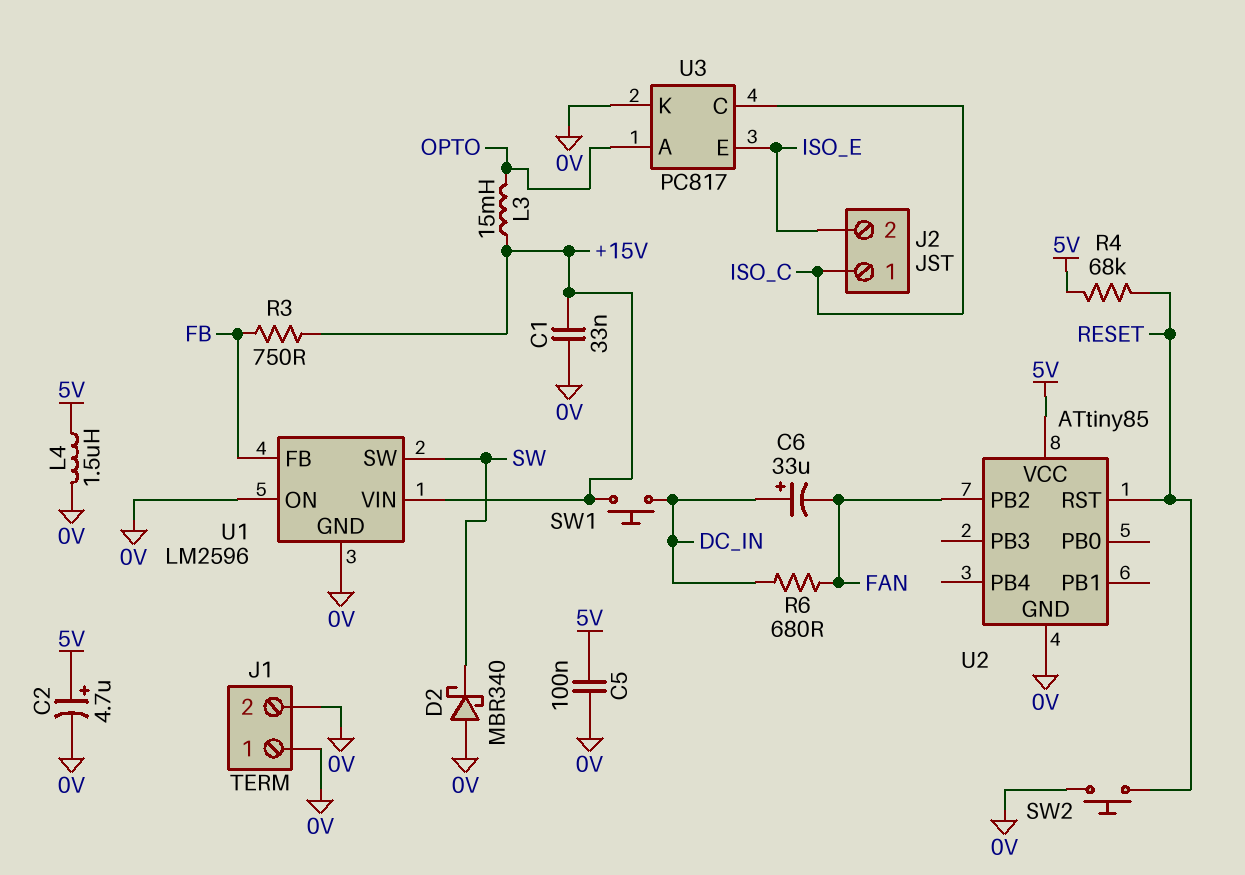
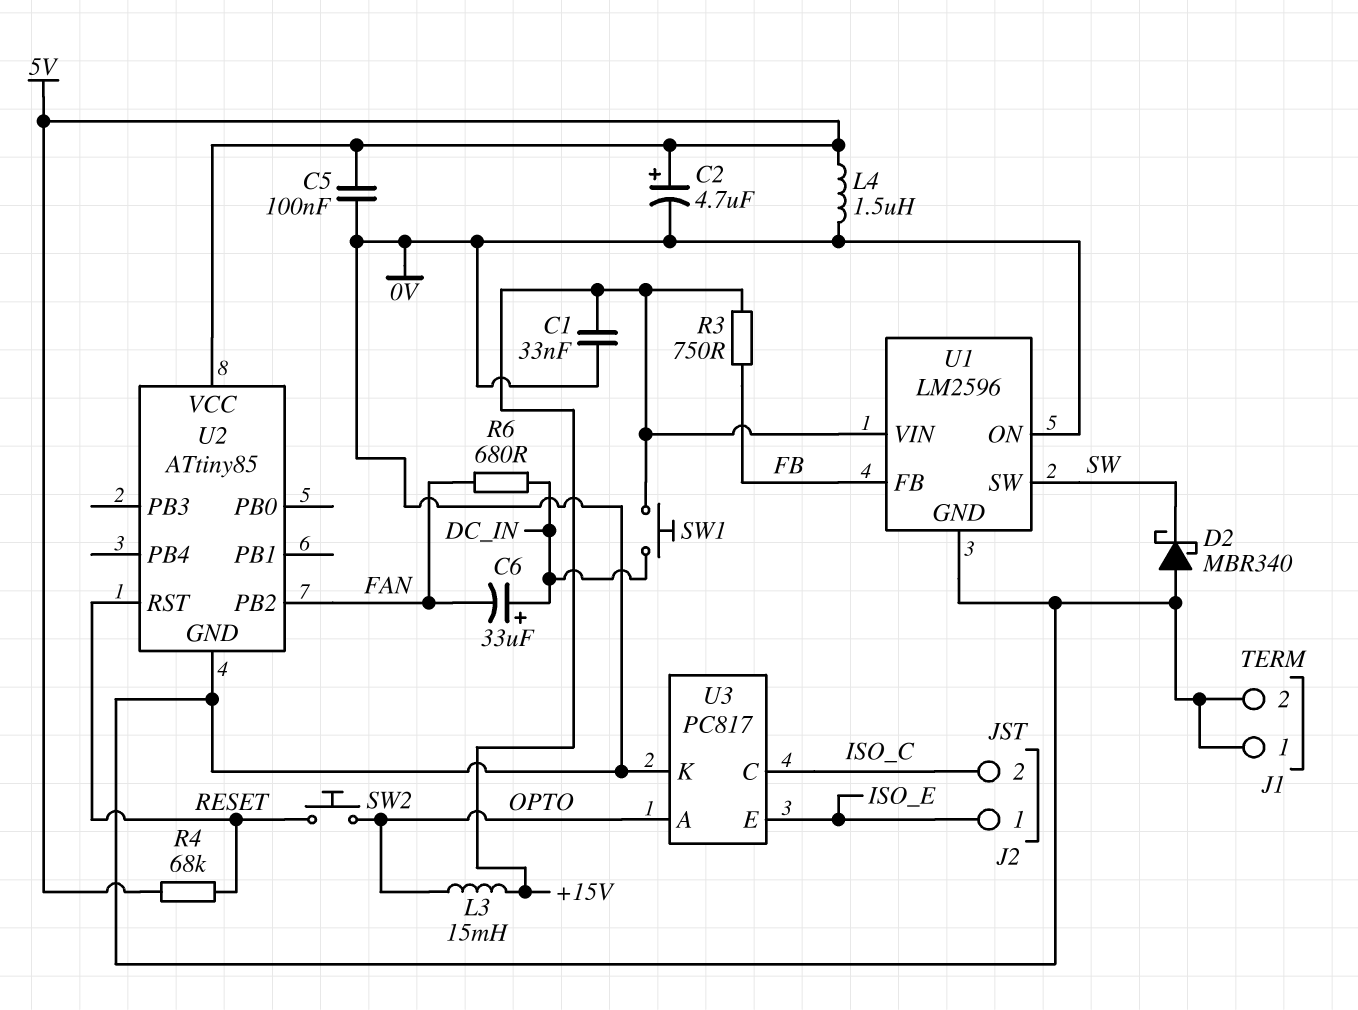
J2 pin 1: ISO_C -> ISO_E
J2 pin 2: ISO_E -> ISO_C
SW2: button (0V, RESET) -> button (OPTO, RESET)

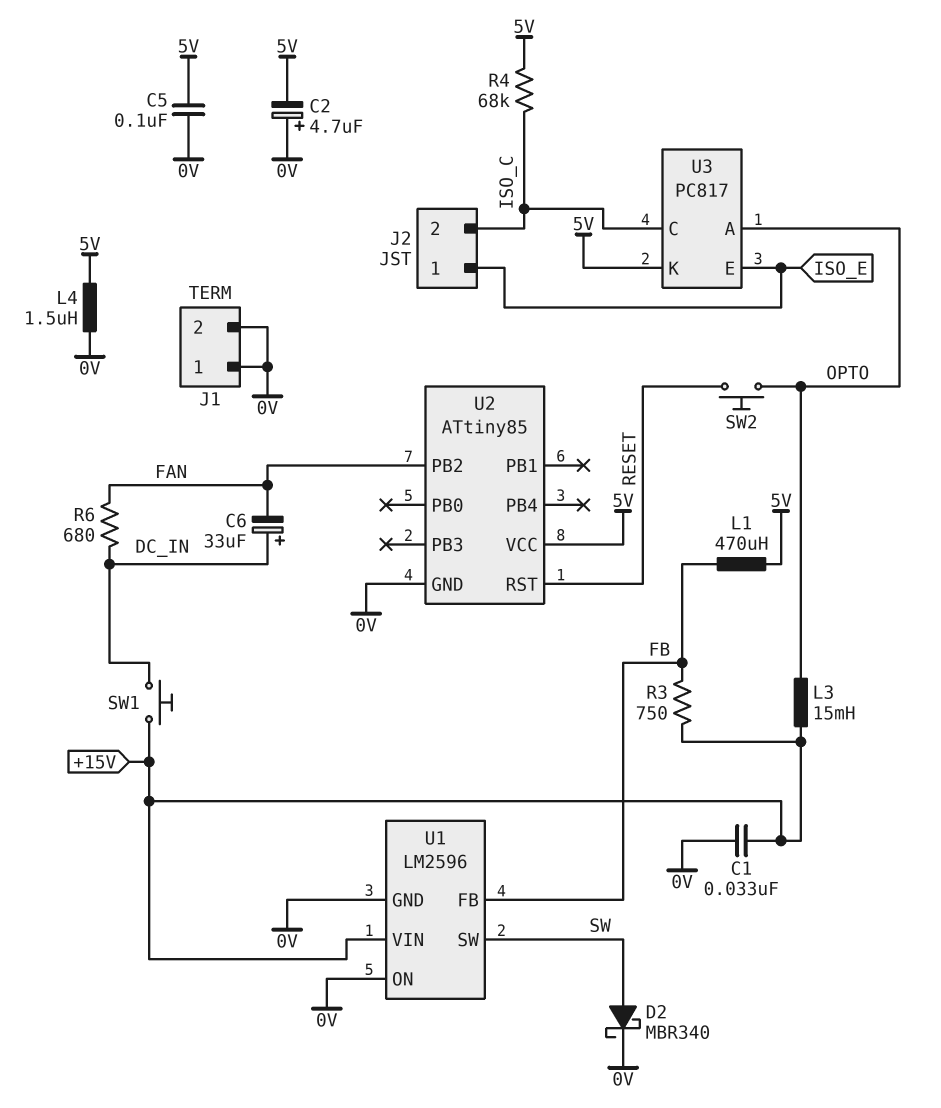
C2: 4.7uF (plus 5V, minus 0V) -> 4.7uF (plus 0V, minus 5V)
D2: schottky MBR340 (A 0V, K SW) -> schottky MBR340 (A SW, K 0V)
L1: none -> 470uH (5V, FB)
R4: 68k (5V, RESET) -> 68k (5V, ISO_C)
U3 pin K: 0V -> 5V

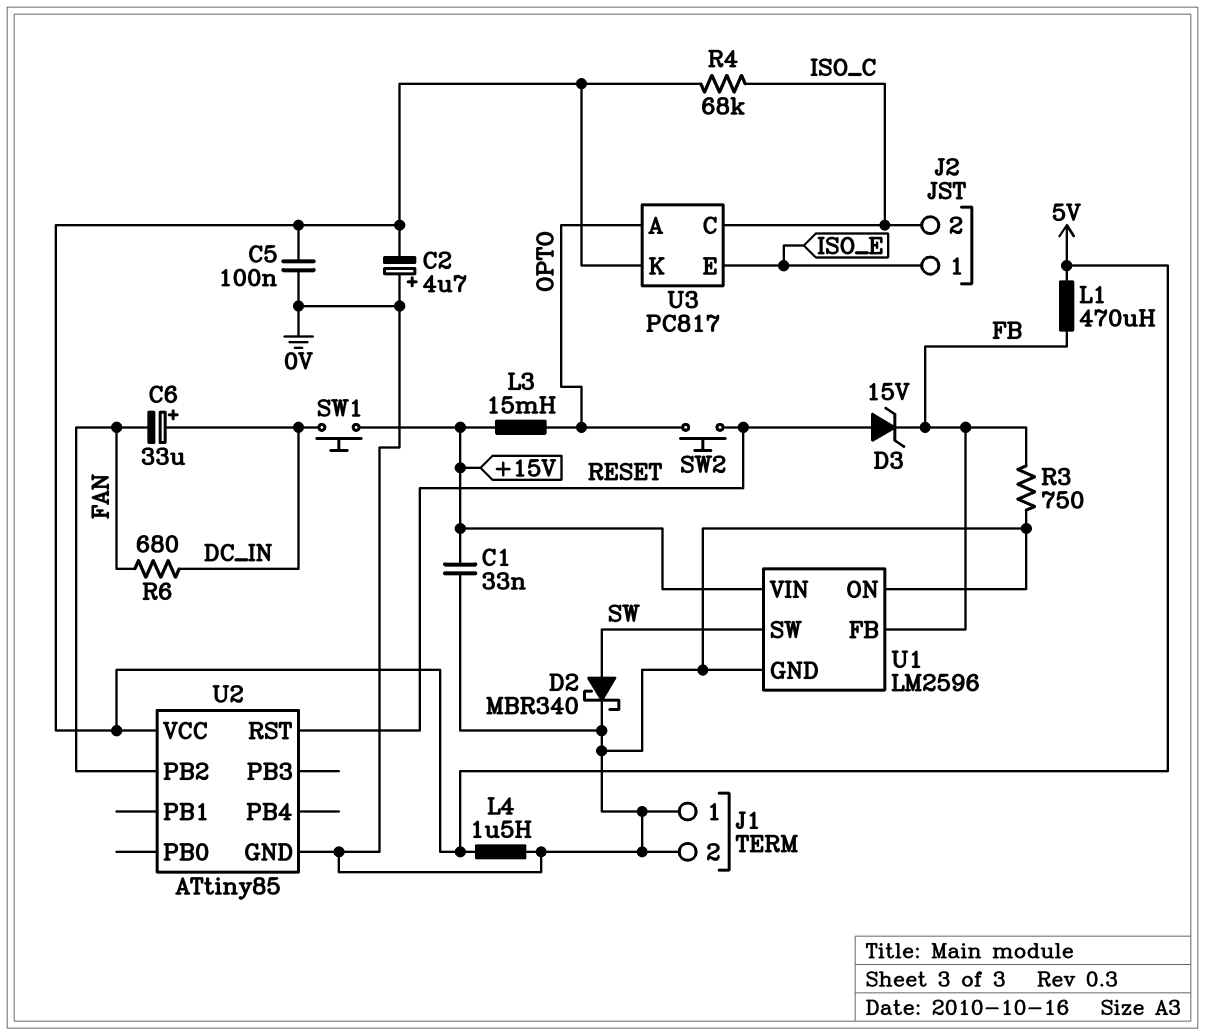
D3: none -> zener 15V (A RESET, K FB)
R3: 750 (+15V, FB) -> 750 (0V, FB)

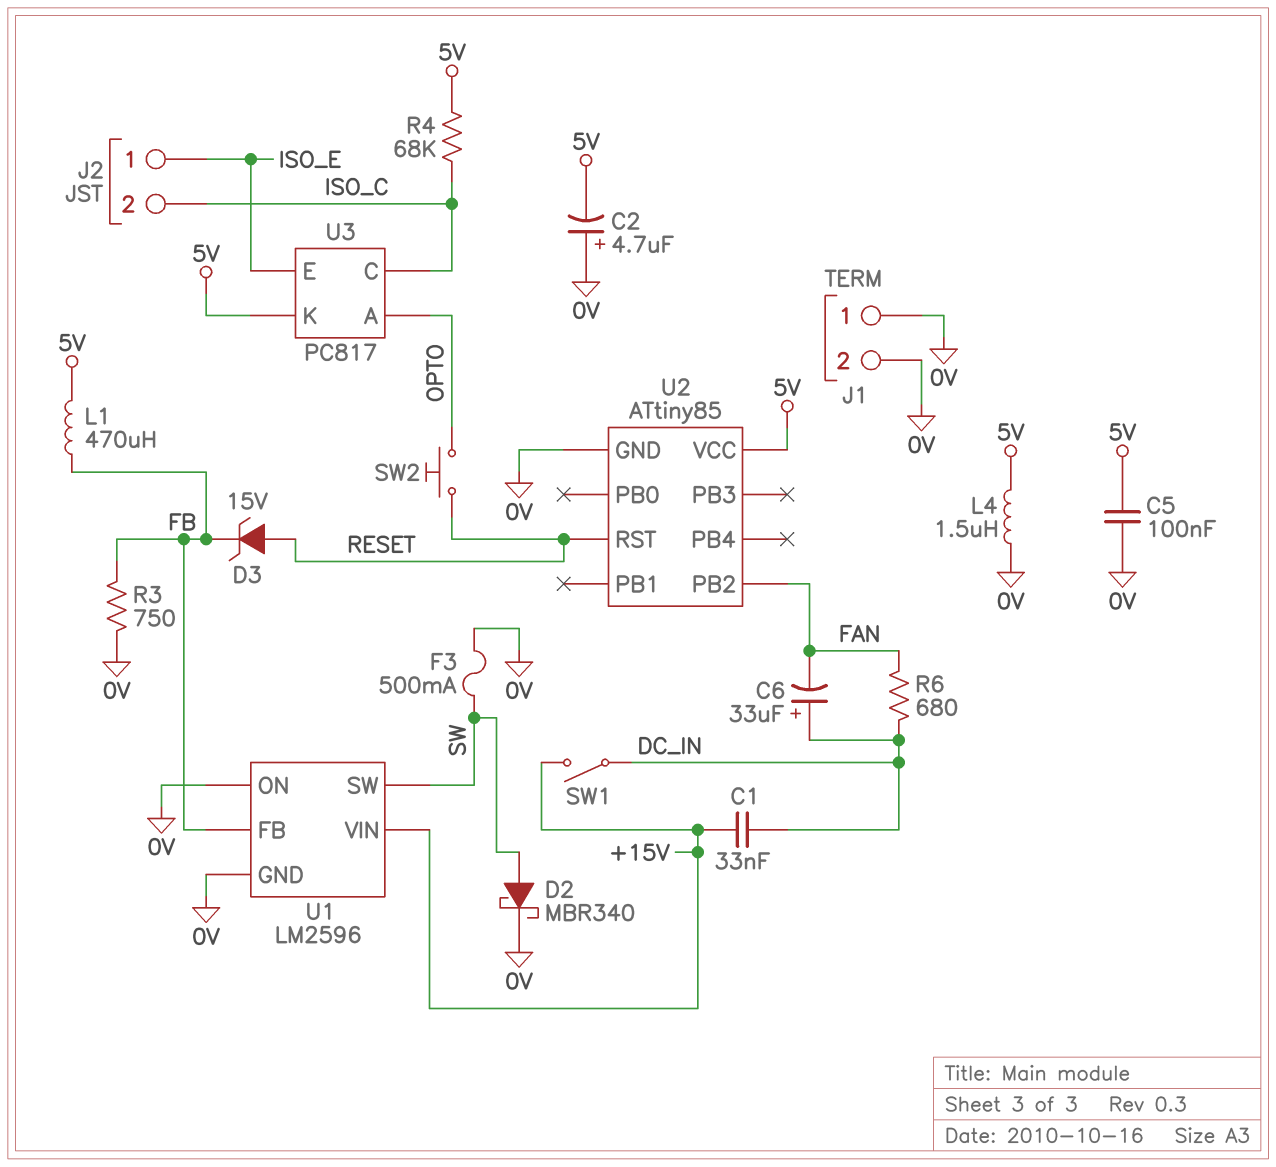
C1: 33nF (+15V, 0V) -> 33nF (+15V, DC_IN)
F3: none -> 500mA (0V, SW)
L3: 15mH (+15V, OPTO) -> none
SW1: button (+15V, DC_IN) -> switch (+15V, DC_IN)

